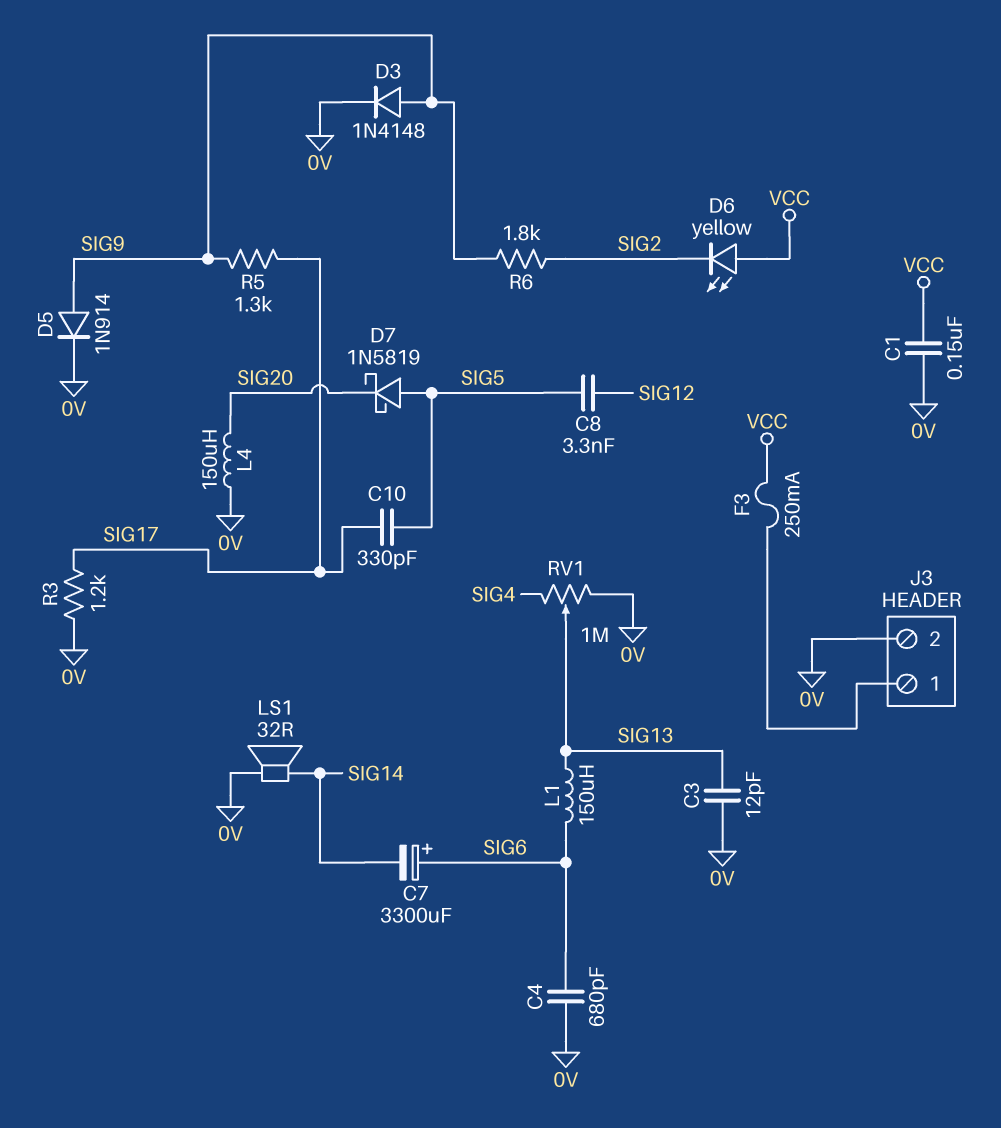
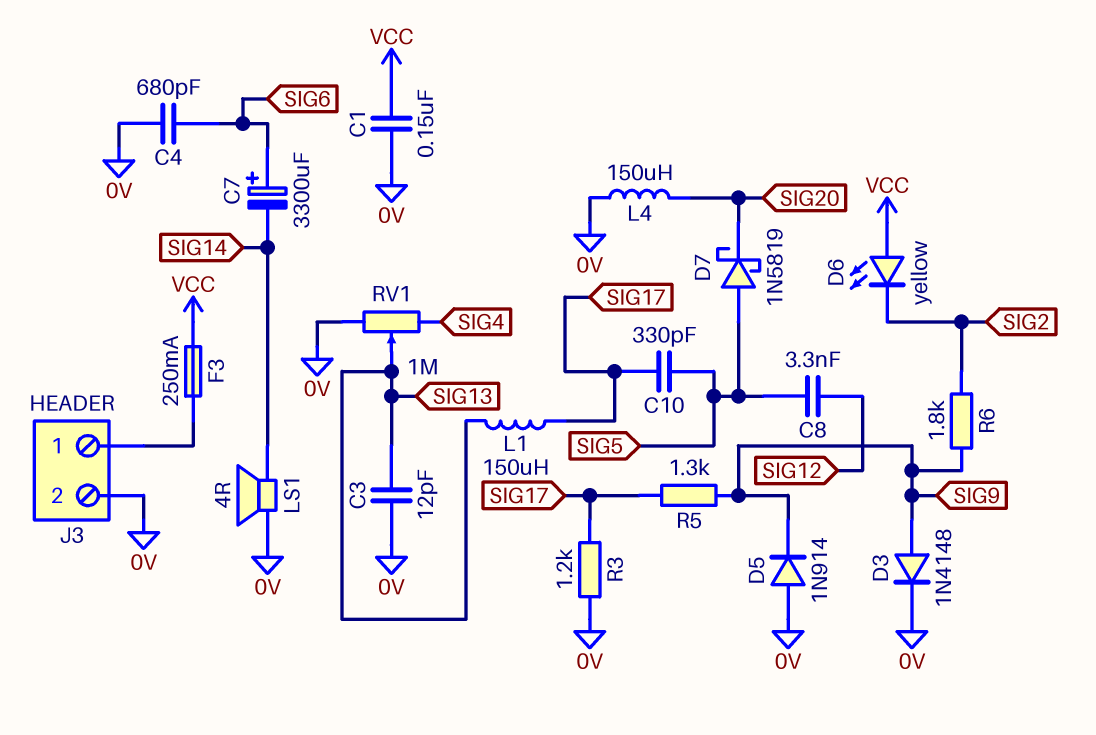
D5: diode 1N914 (A SIG9, K 0V) -> diode 1N914 (A 0V, K SIG9)
L1: 150uH (SIG6, SIG13) -> 150uH (SIG13, SIG17)
LS1: speaker 32R (0V, SIG14) -> speaker 4R (0V, SIG14)

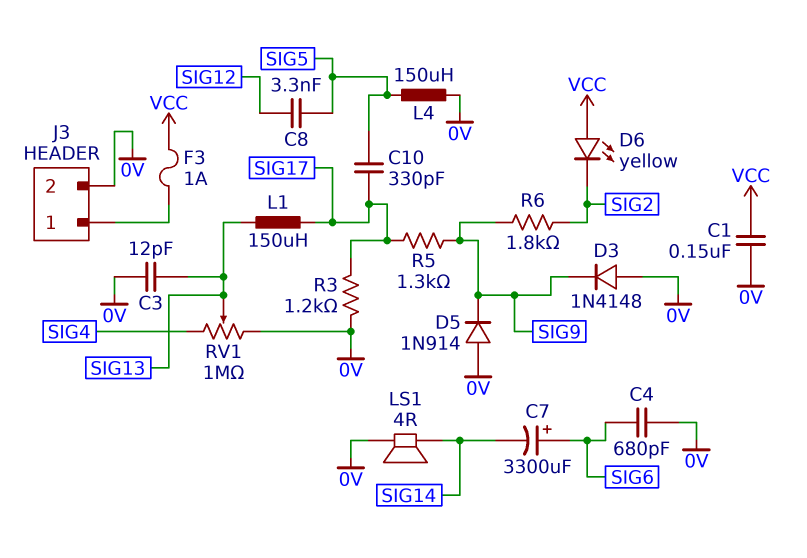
D3: diode 1N4148 (A SIG9, K 0V) -> diode 1N4148 (A 0V, K SIG9)
D7: schottky 1N5819 (A SIG5, K SIG20) -> none
F3: 250mA (J3/1, VCC) -> 1A (J3/1, VCC)
L4: 150uH (0V, SIG20) -> 150uH (0V, SIG5)

